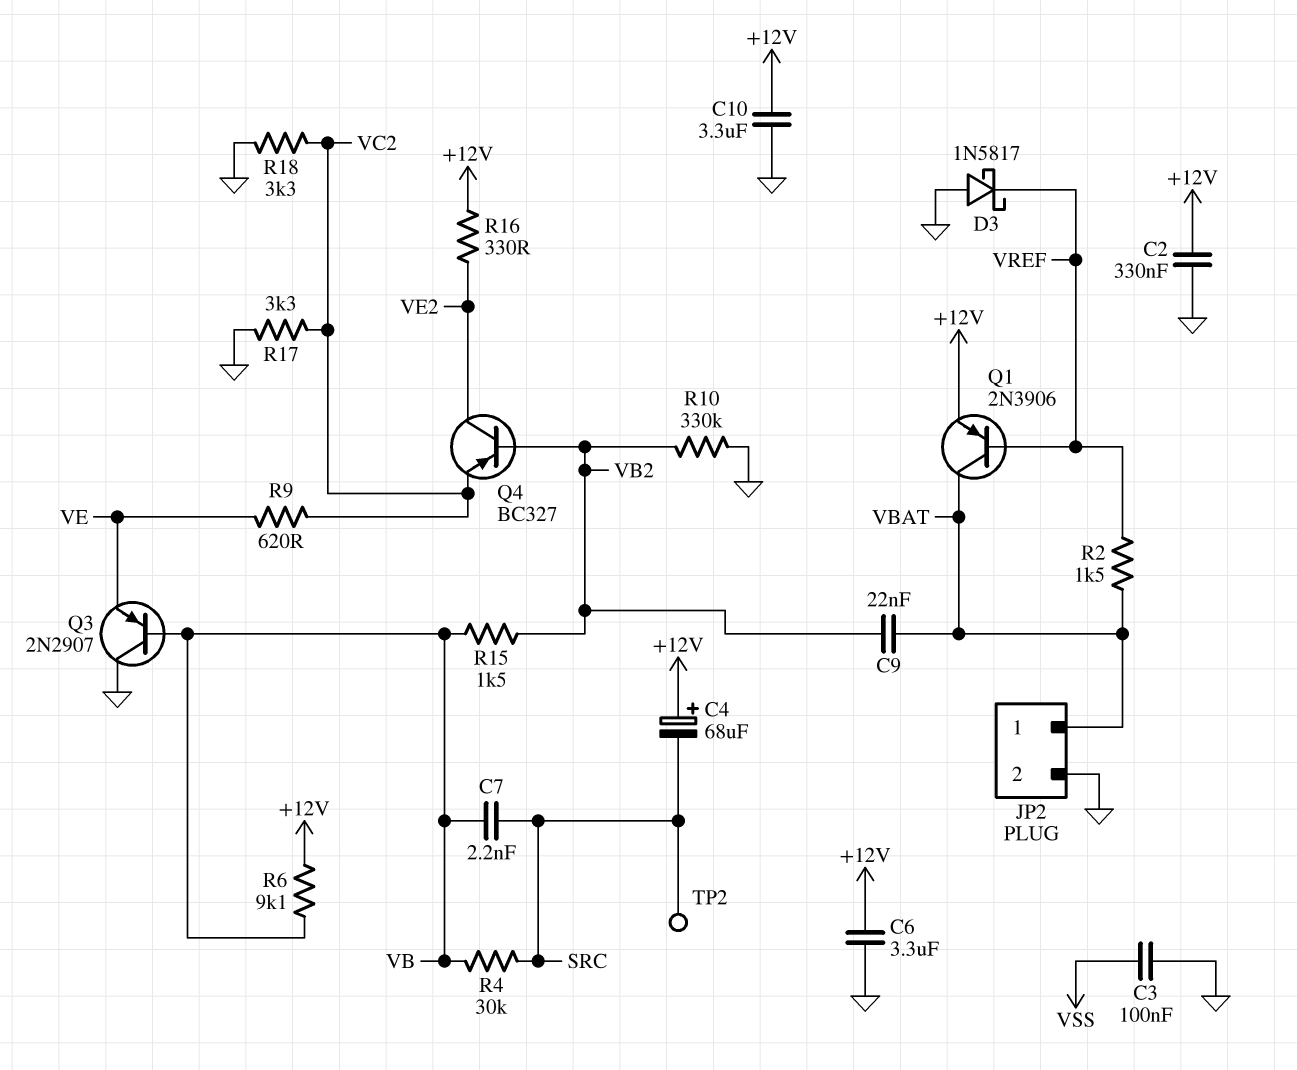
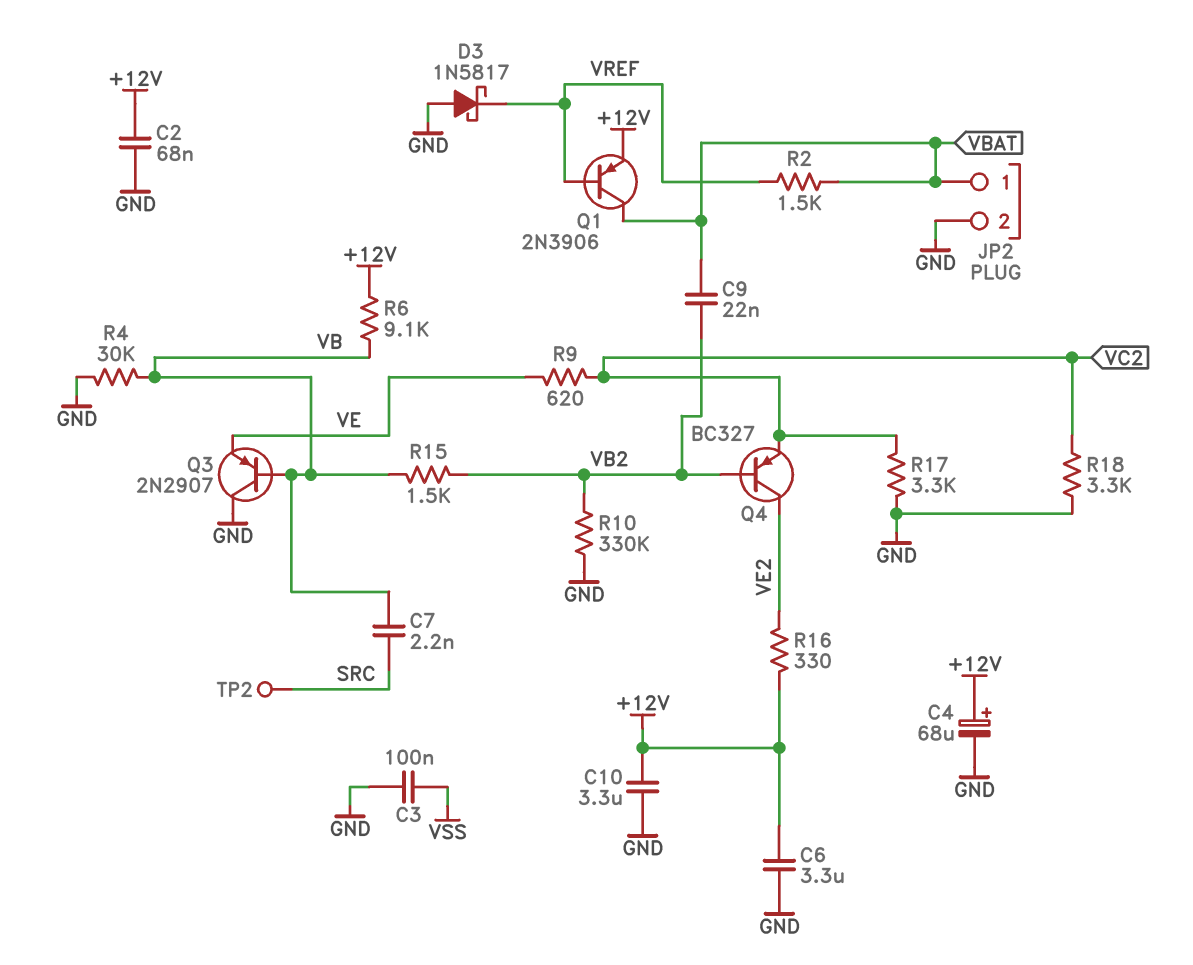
C2: 330nF (+12V, GND) -> 68nF (+12V, GND)
C4: 68uF (plus +12V, minus SRC) -> 68uF (plus +12V, minus GND)
R4: 30k (SRC, VB) -> 30k (GND, VB)

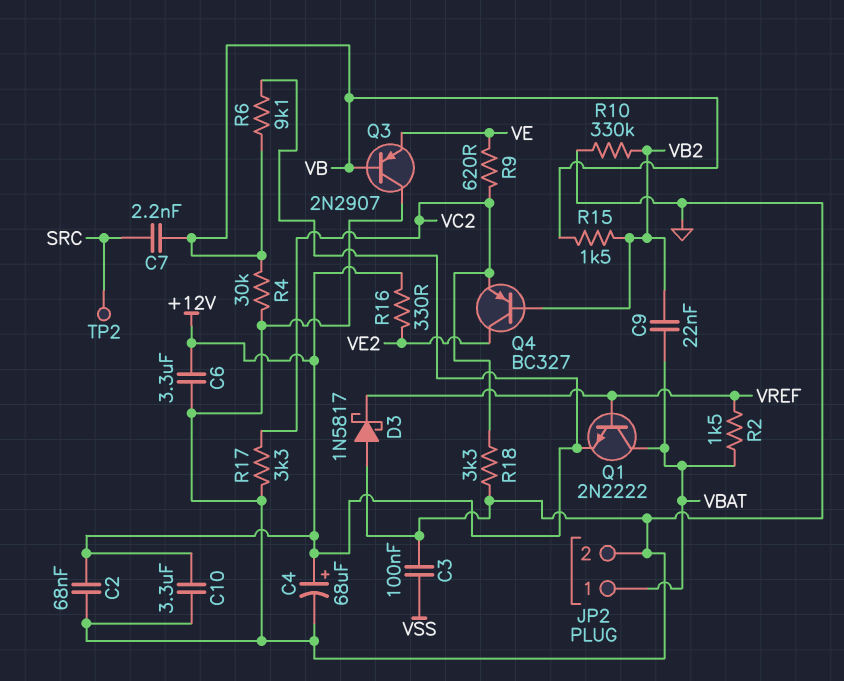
Q1: PNP 2N3906 (B VREF, C VBAT, E +12V) -> NPN 2N2222 (B VREF, C VBAT, E +12V)

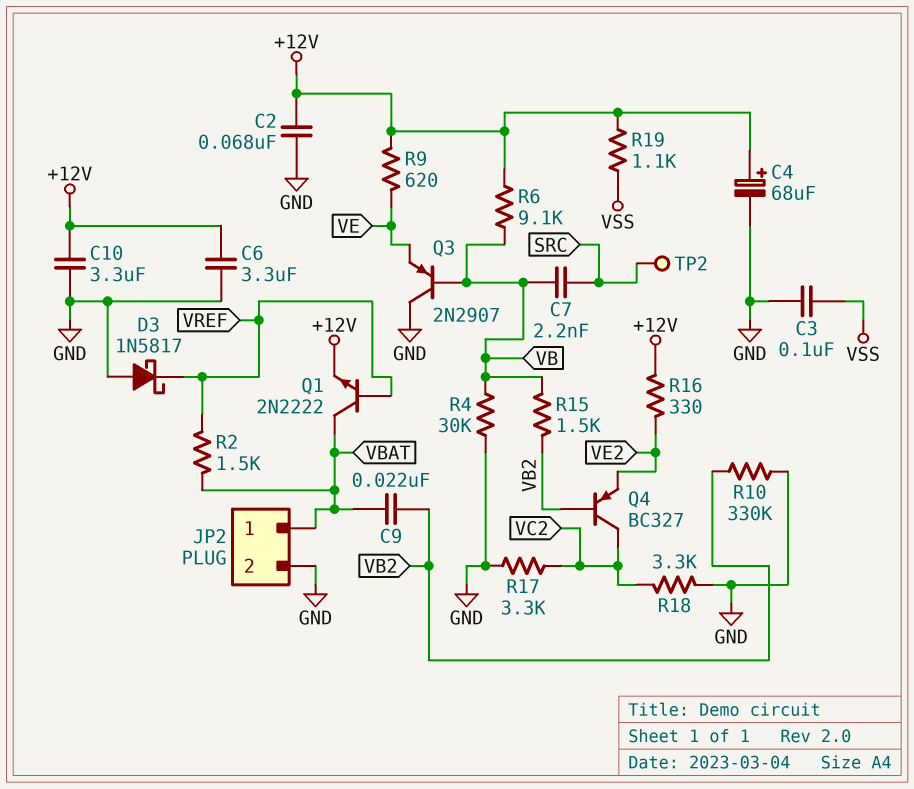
Q4: PNP BC327 (B VB2, C VE2, E VC2) -> PNP BC327 (B VB2, C VC2, E VE2)
R9: 620 (VC2, VE) -> 620 (+12V, VE)
R19: none -> 1.1k (+12V, VSS)

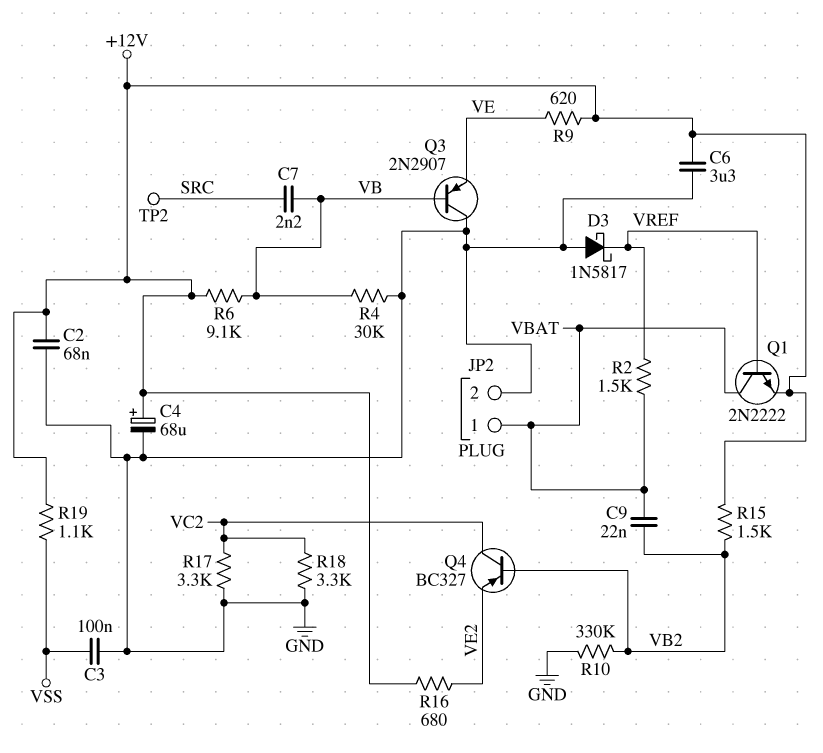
C10: 3.3uF (+12V, GND) -> none
R15: 1.5k (VB, VB2) -> 1.5k (+12V, VB2)
R16: 330 (+12V, VE2) -> 680 (+12V, VE2)

